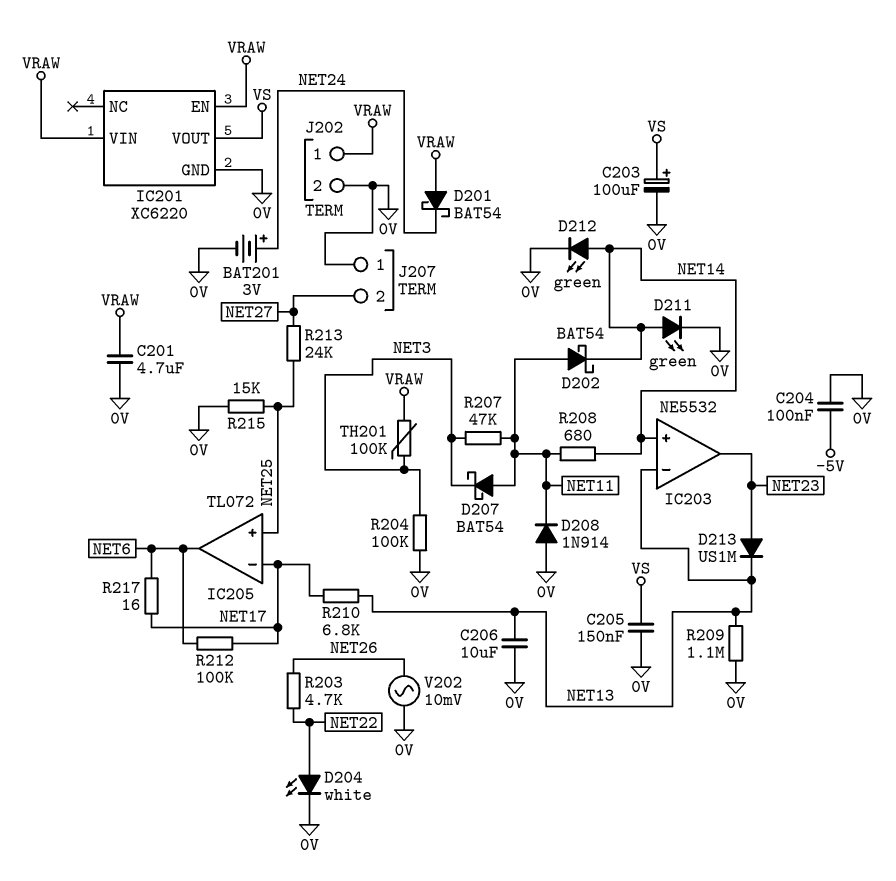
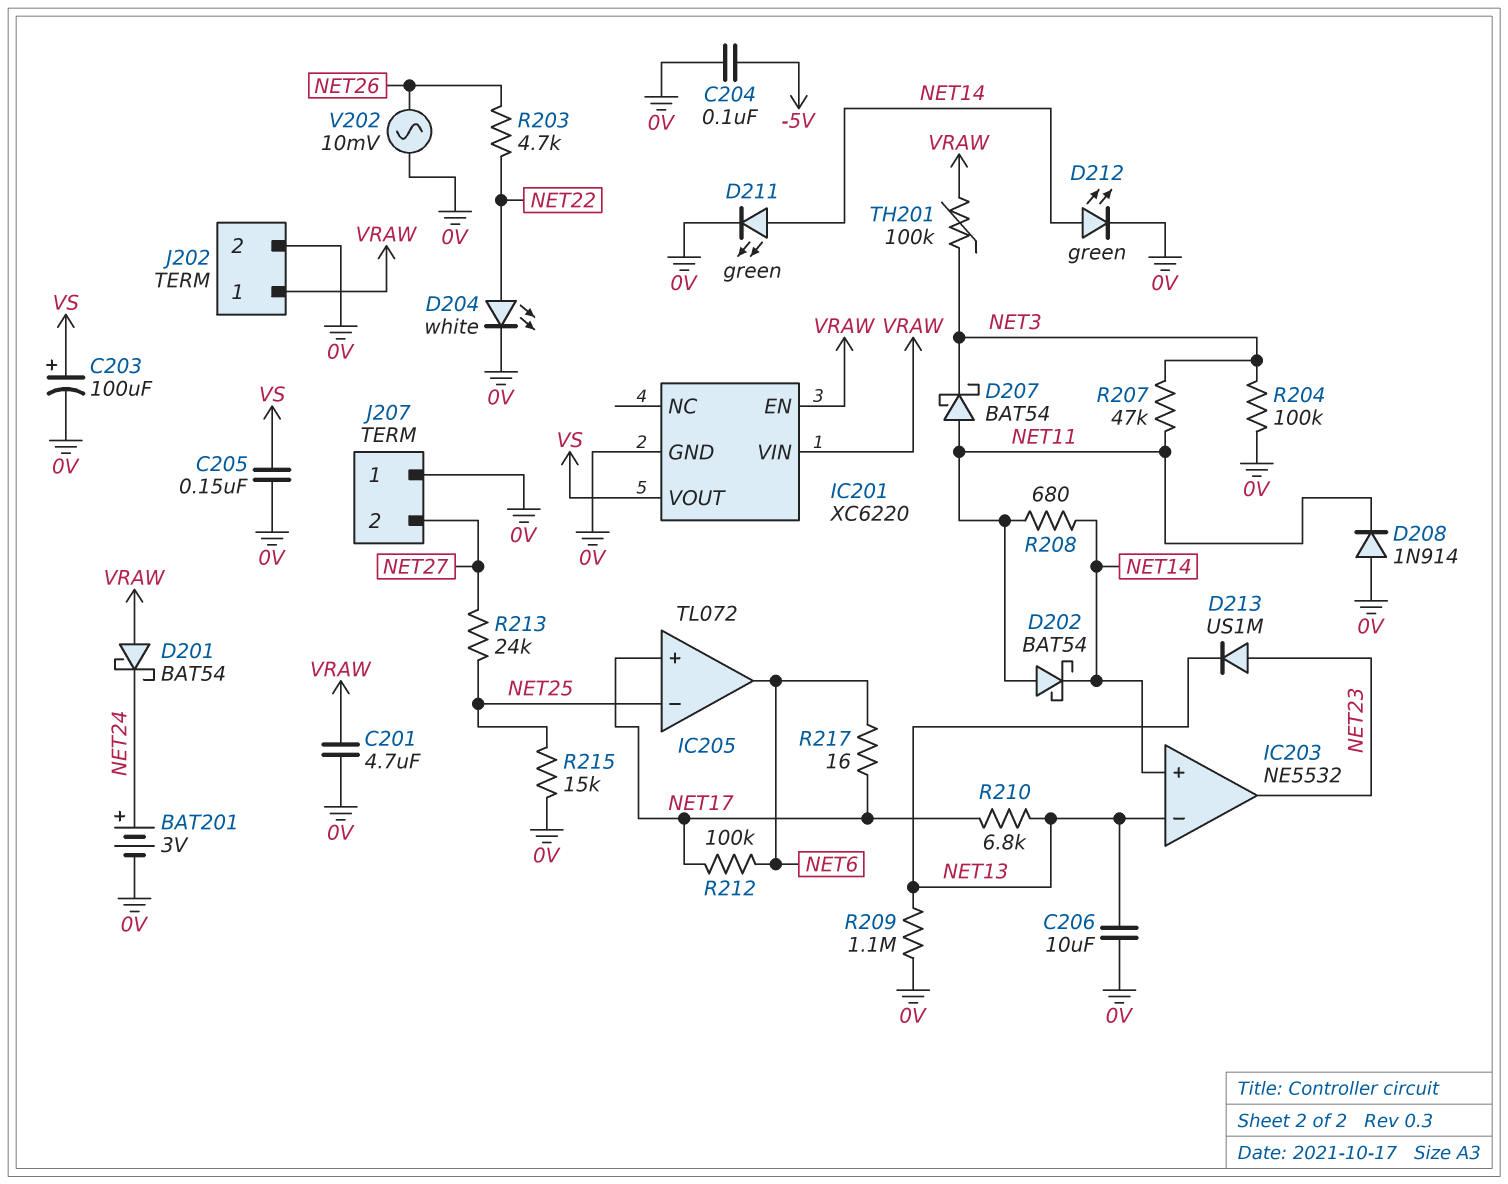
IC205 pin in+: NET25 -> NET17
IC205 pin in-: NET17 -> NET25

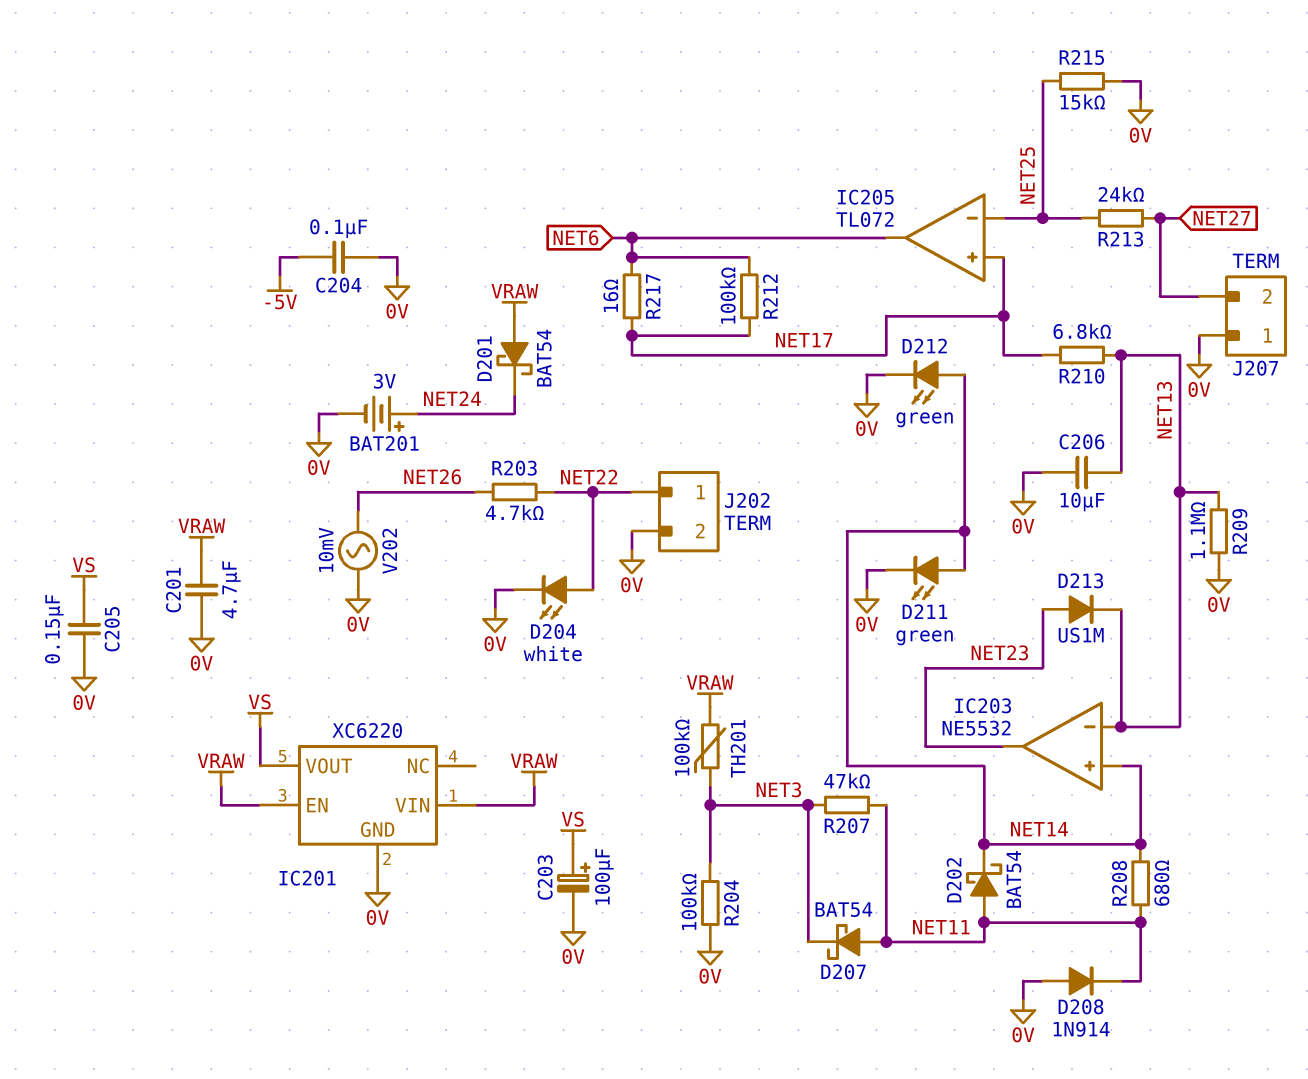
J202 pin 1: VRAW -> NET22

